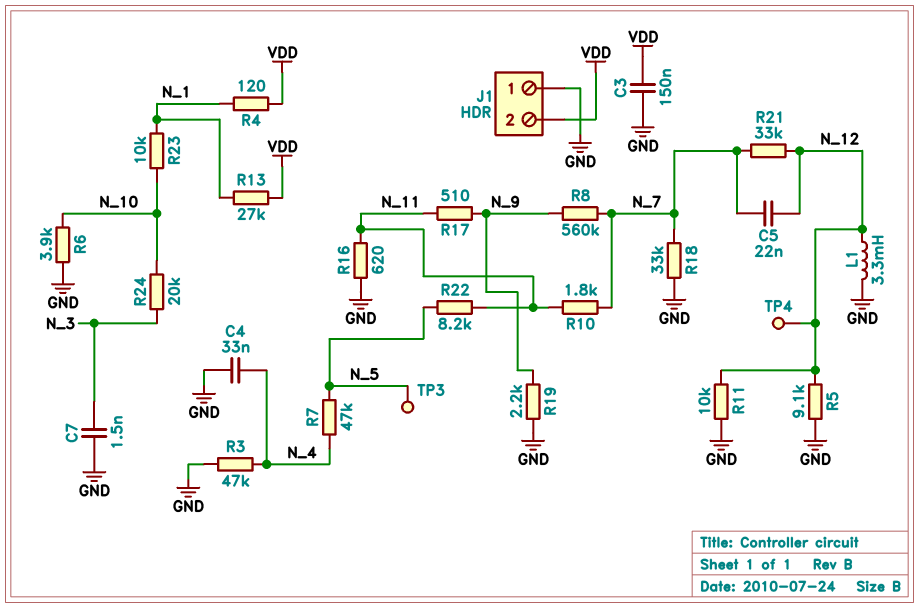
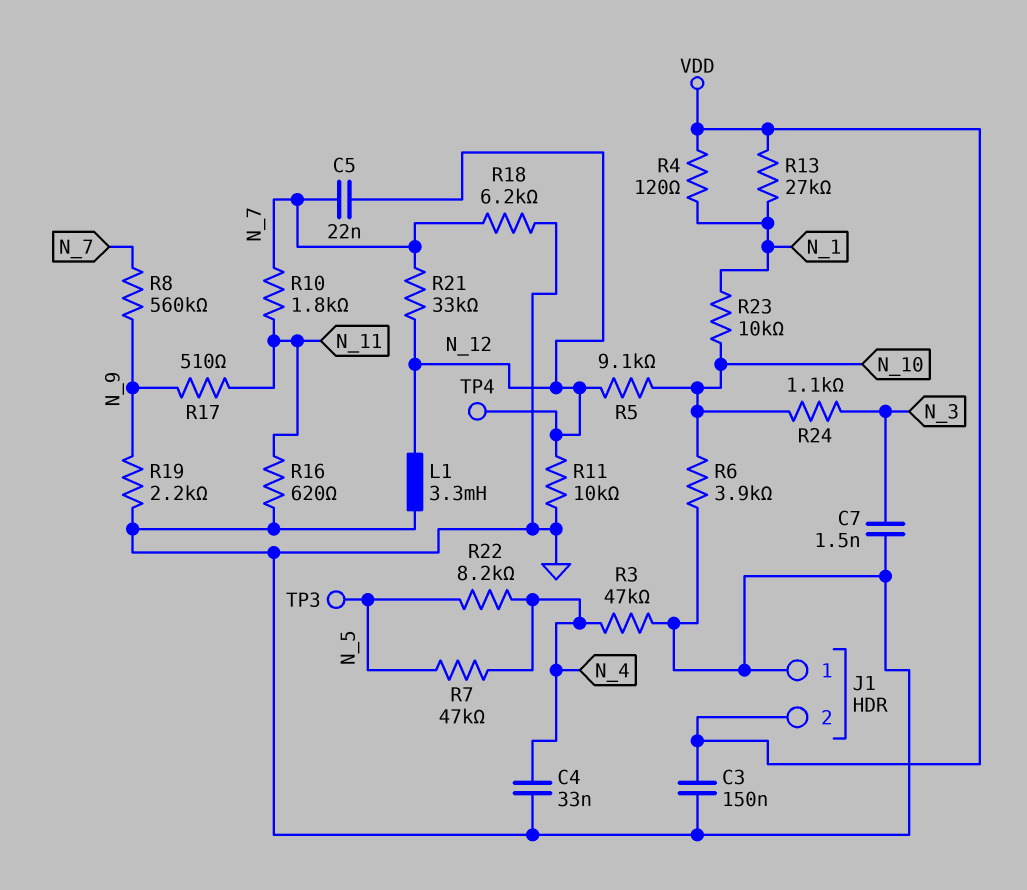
R5: 9.1k (GND, N_12) -> 9.1k (N_10, N_12)
R18: 33k (GND, N_7) -> 6.2k (GND, N_7)
R22: 8.2k (N_5, N_11) -> 8.2k (N_4, N_5)
R24: 20k (N_3, N_10) -> 1.1k (N_3, N_10)

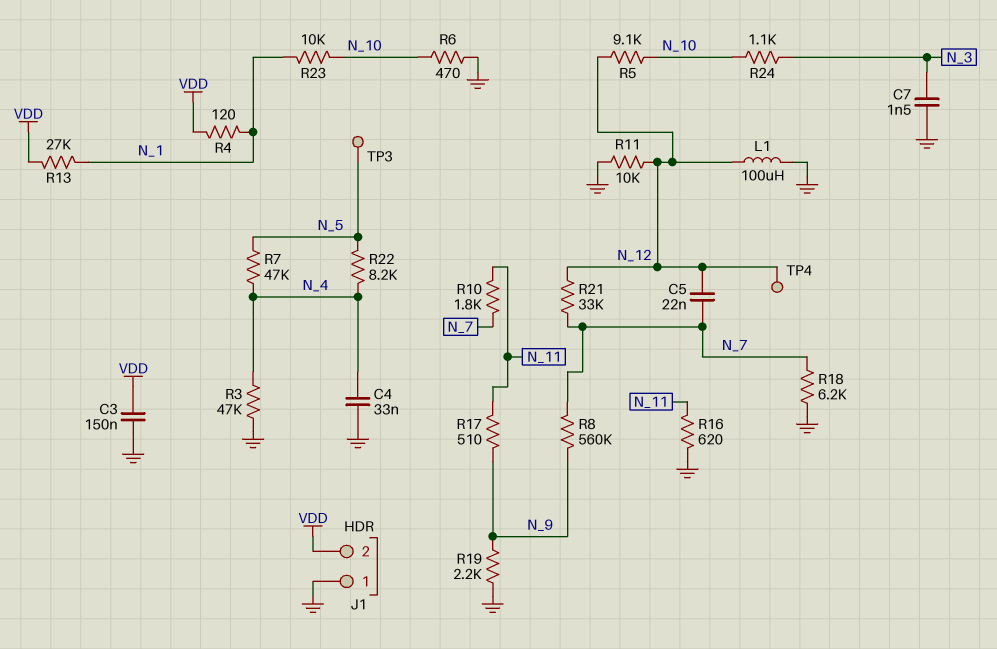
L1: 3.3mH (GND, N_12) -> 100uH (GND, N_12)
R6: 3.9k (GND, N_10) -> 470 (GND, N_10)

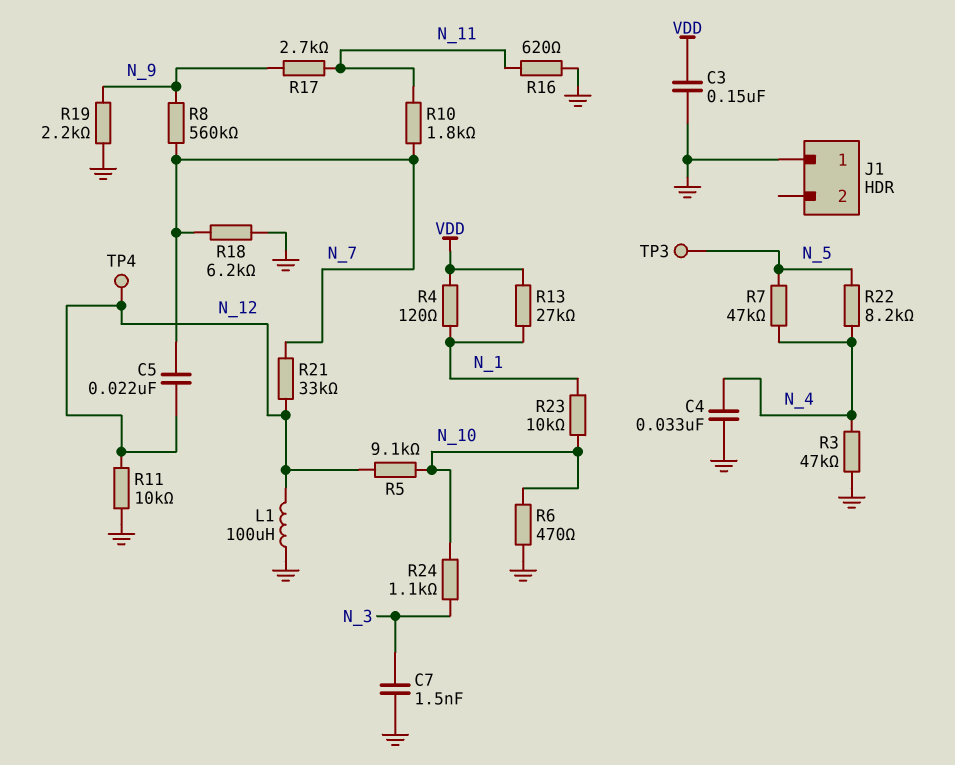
J1 pin 2: VDD -> none
R17: 510 (N_9, N_11) -> 2.7k (N_9, N_11)

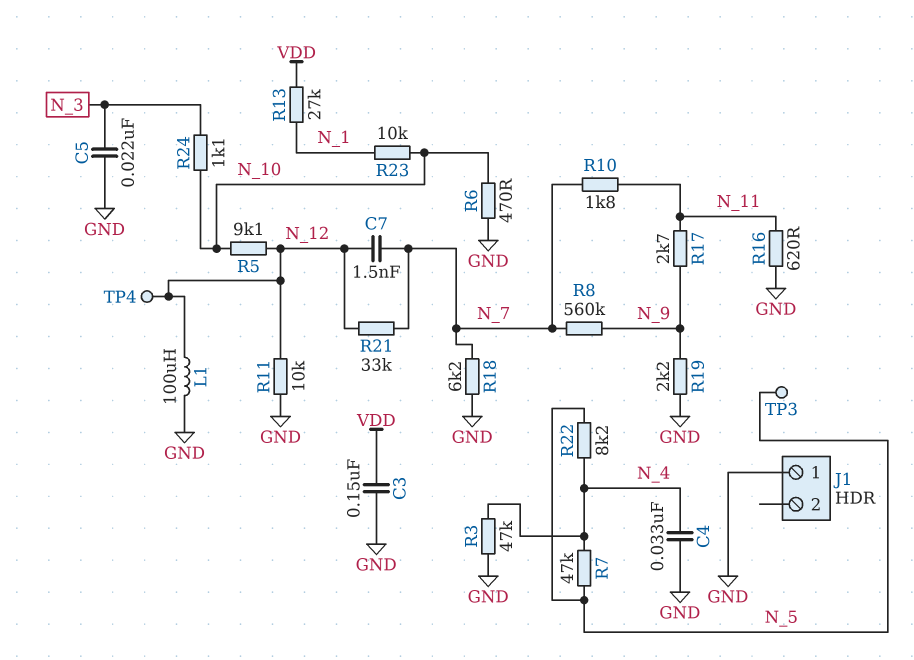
C5: 22nF (N_7, N_12) -> 22nF (GND, N_3)
C7: 1.5nF (GND, N_3) -> 1.5nF (N_7, N_12)
R4: 120 (N_1, VDD) -> none

